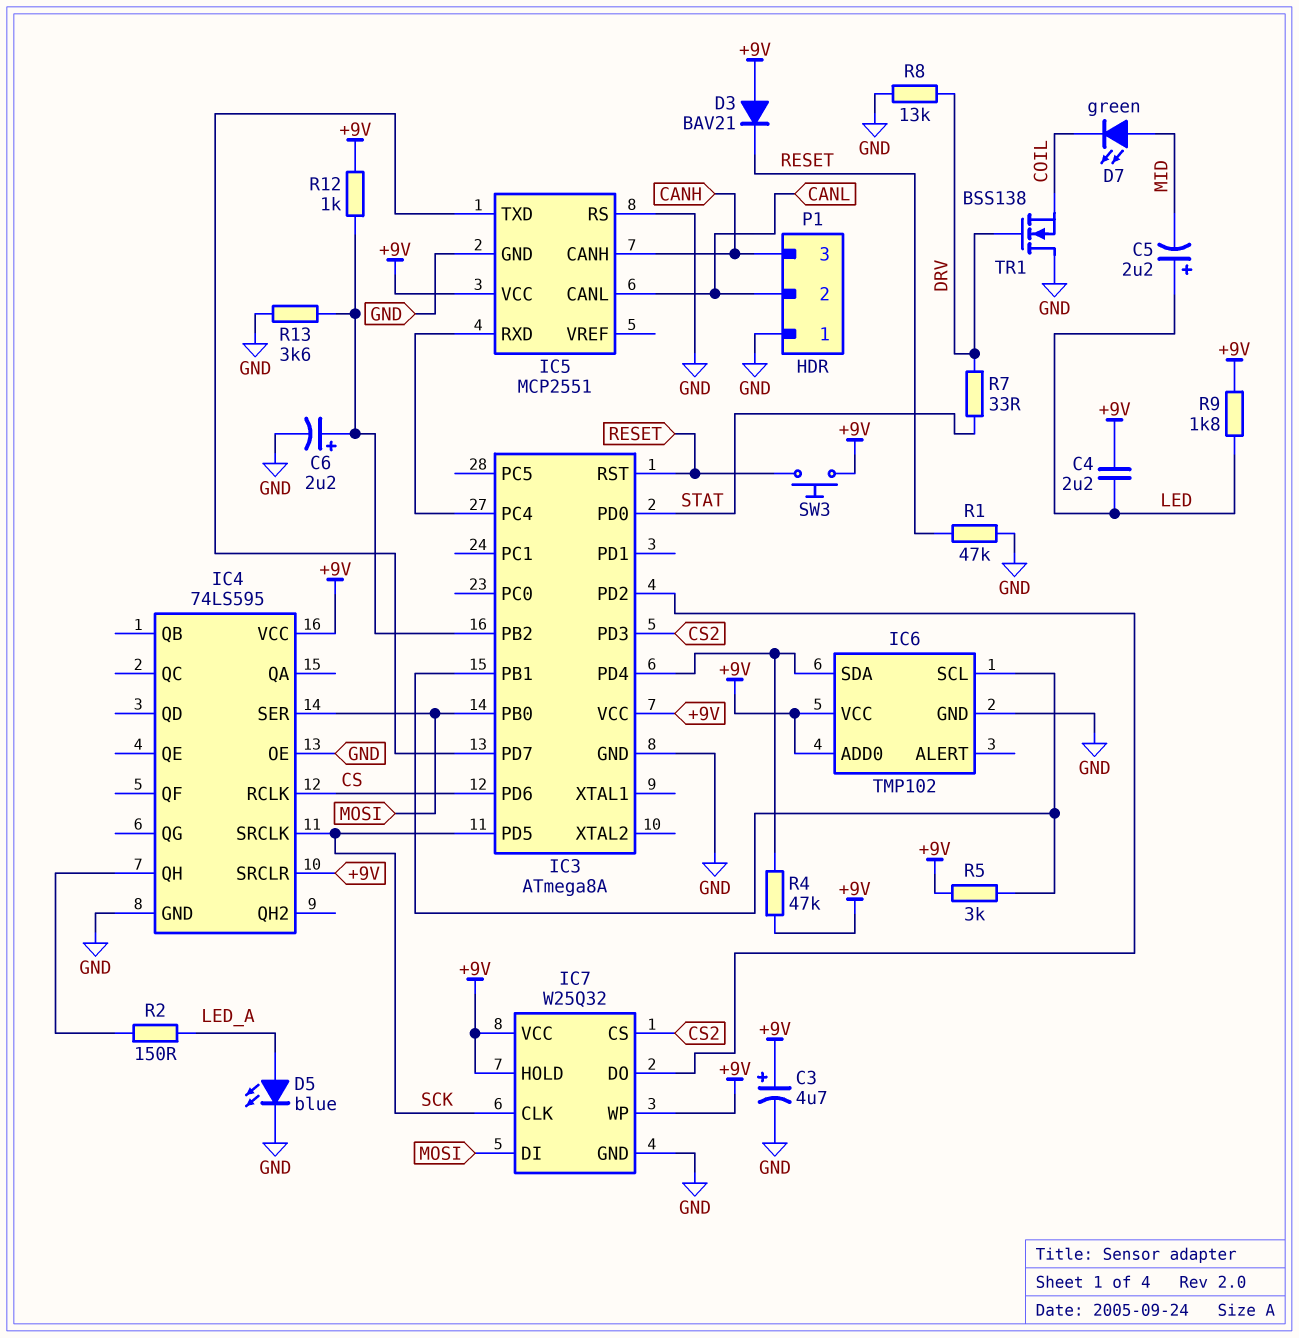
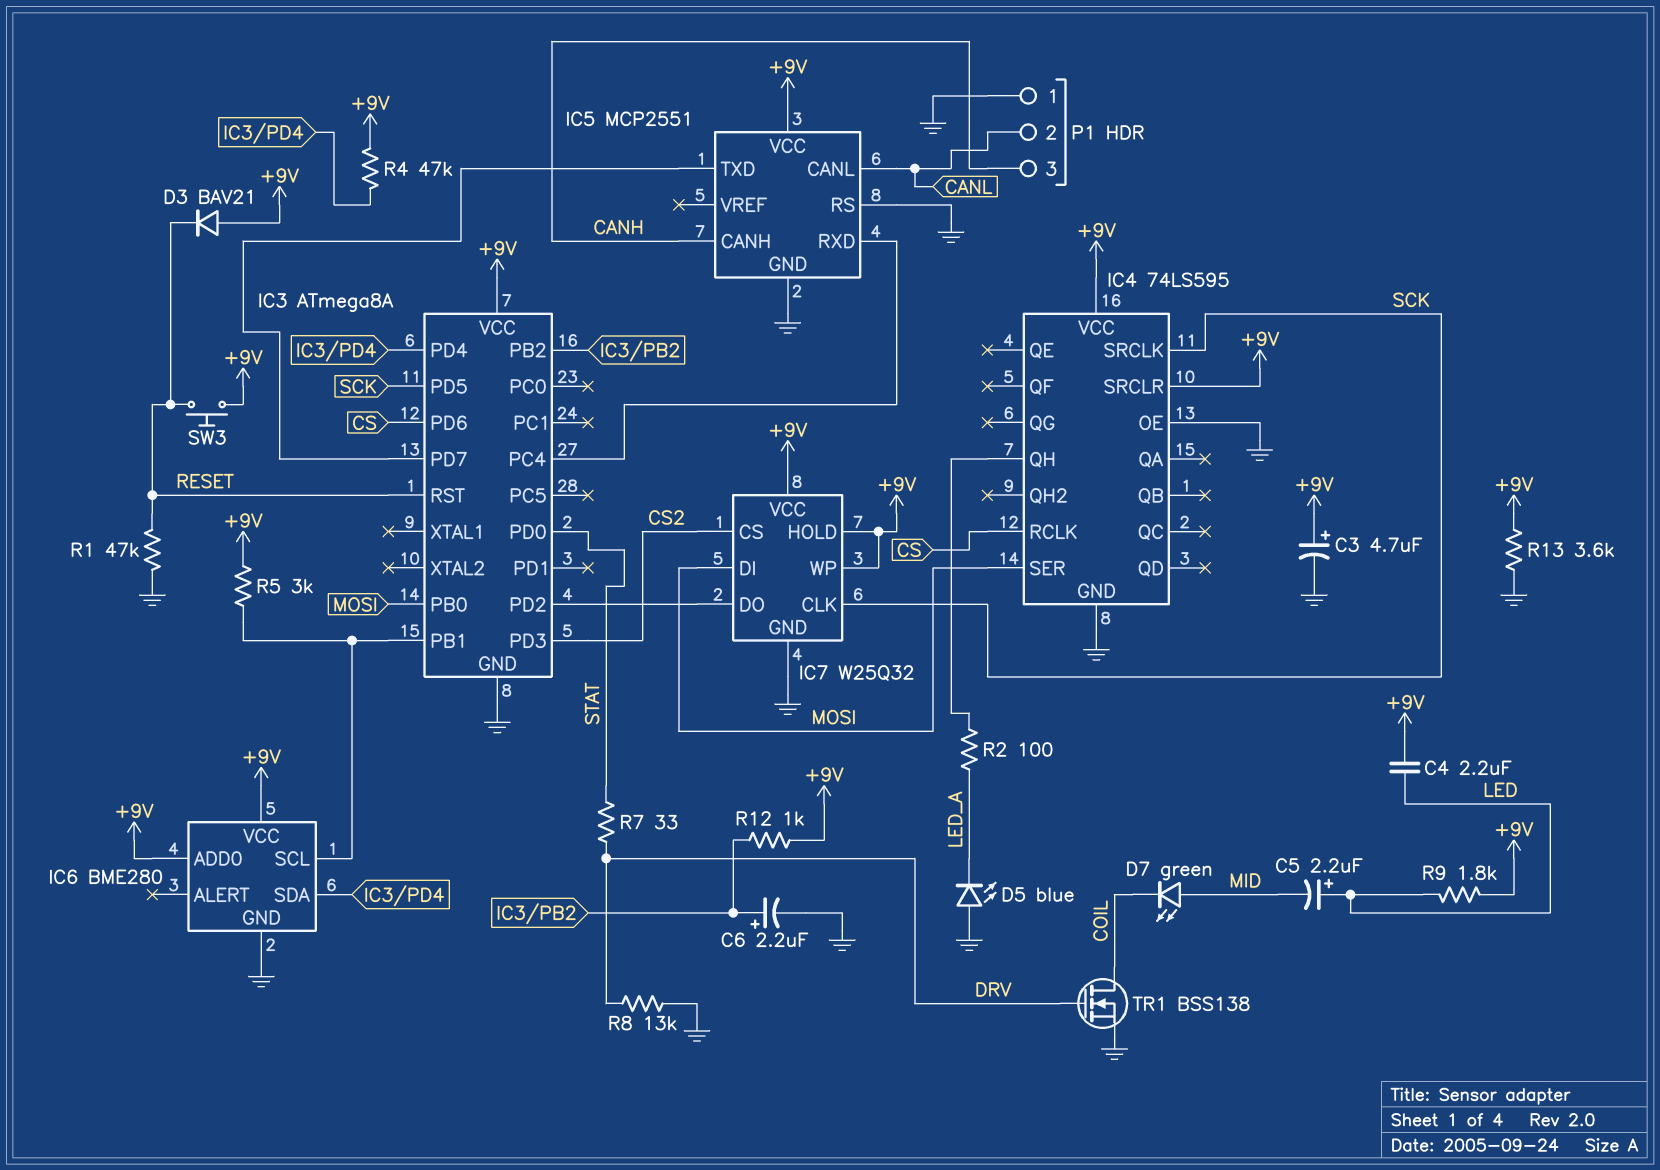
D5: LED blue (A LED_A, K GND) -> LED blue (A GND, K LED_A)
IC6: TMP102 -> BME280
R2: 150 (IC4/QH, LED_A) -> 100 (IC4/QH, LED_A)
R13: 3.6k (GND, IC3/PB2) -> 3.6k (+9V, GND)
TR1: NMOS BSS138 (G DRV, D GND, S COIL) -> NMOS BSS138 (G DRV, D COIL, S GND)

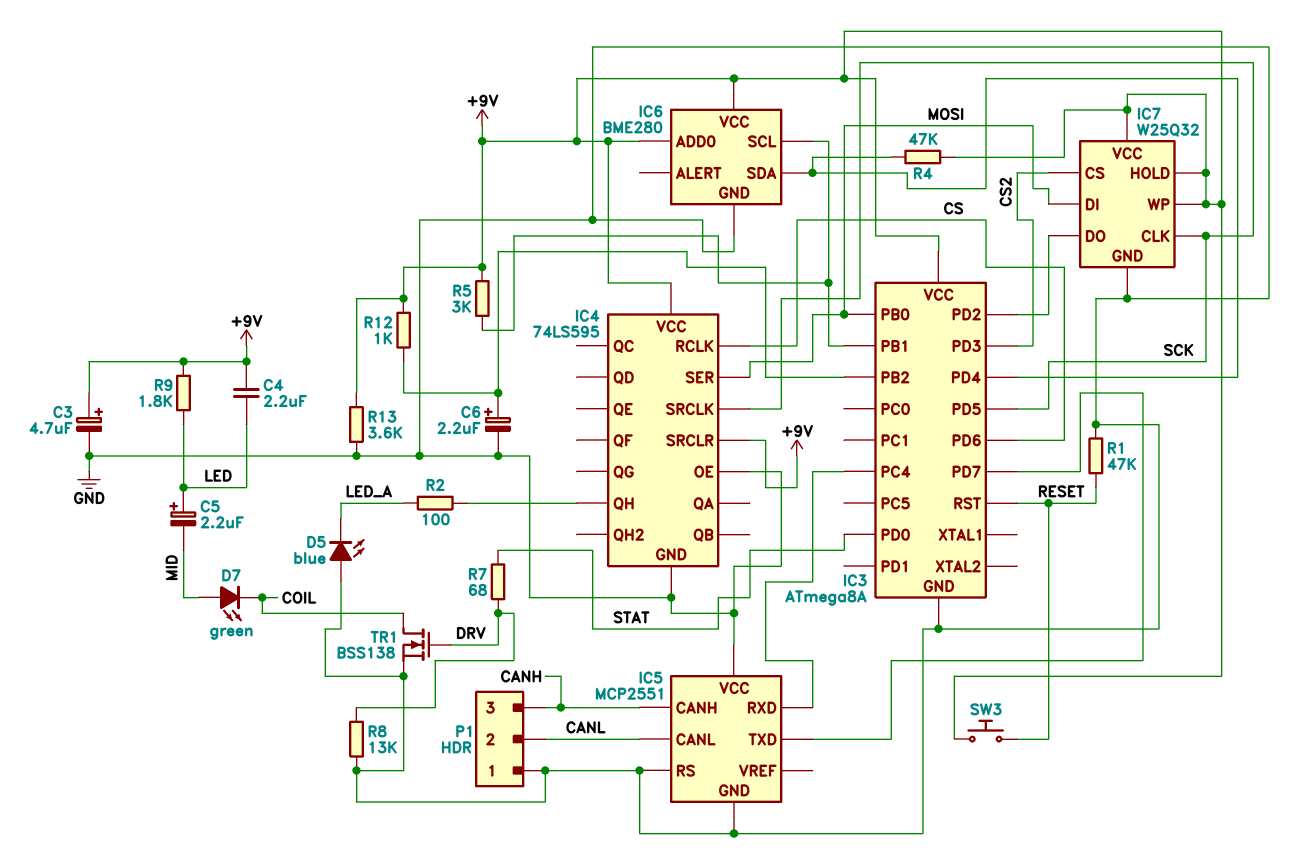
D3: diode BAV21 (A +9V, K RESET) -> none
IC5 pin VCC: +9V -> GND
R7: 33 (DRV, STAT) -> 68 (DRV, STAT)

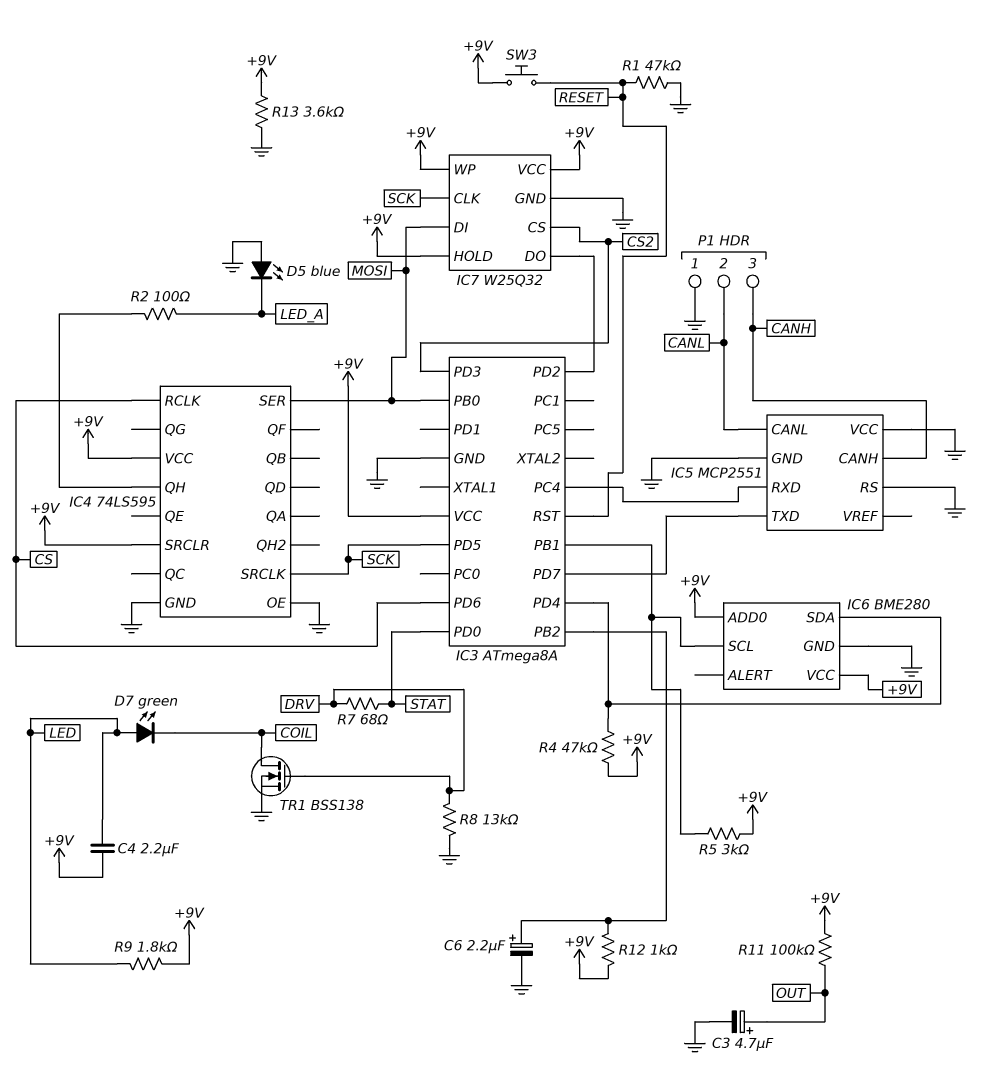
C3: 4.7uF (plus +9V, minus GND) -> 4.7uF (plus OUT, minus GND)
C5: 2.2uF (plus LED, minus MID) -> none
D7: LED green (A MID, K COIL) -> LED green (A LED, K COIL)
R11: none -> 100k (+9V, OUT)

